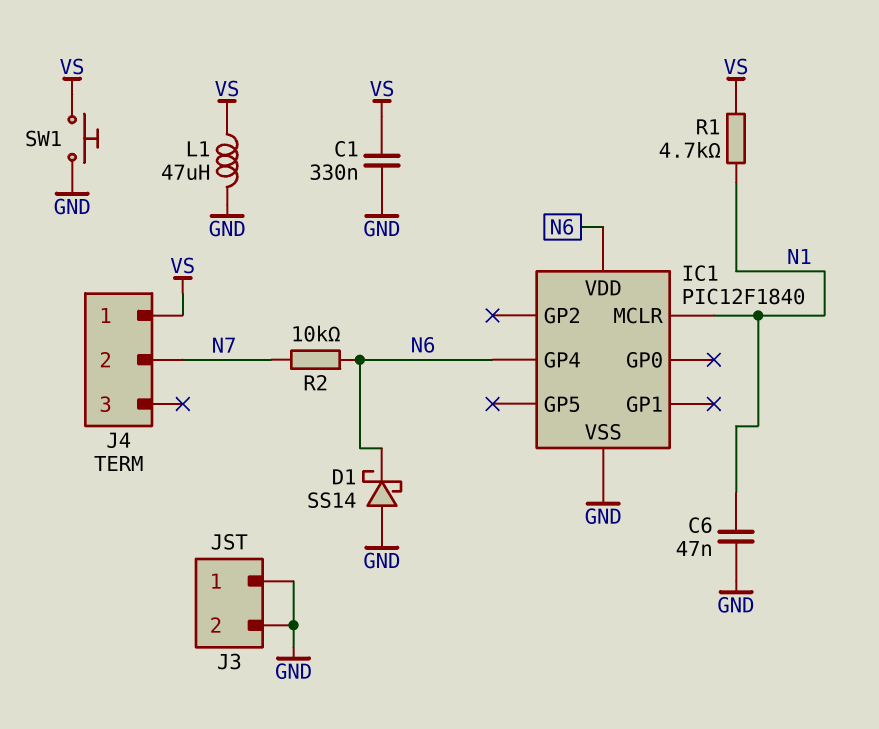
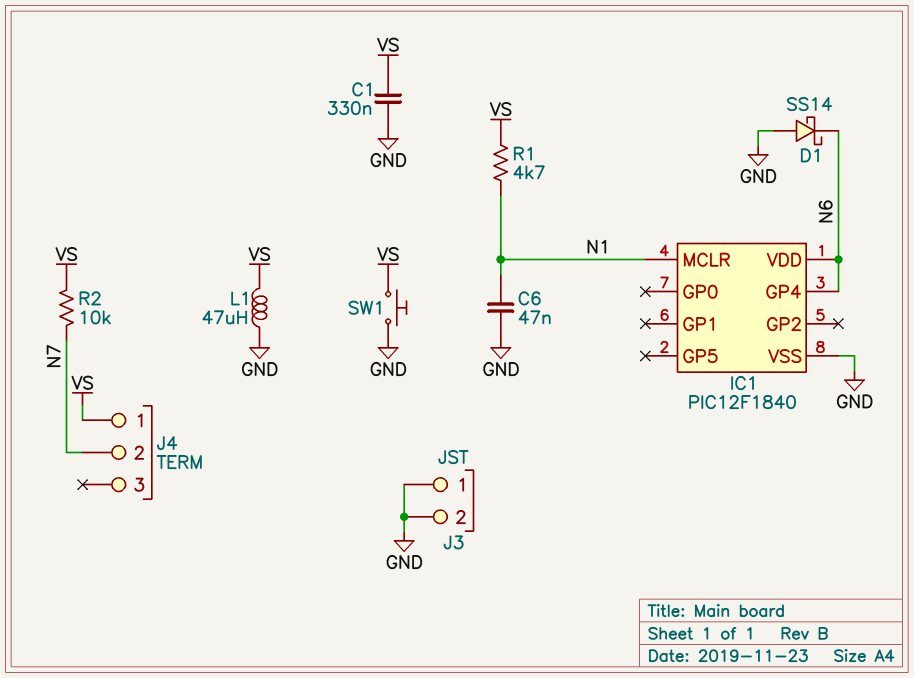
R2: 10k (N6, N7) -> 10k (N7, VS)

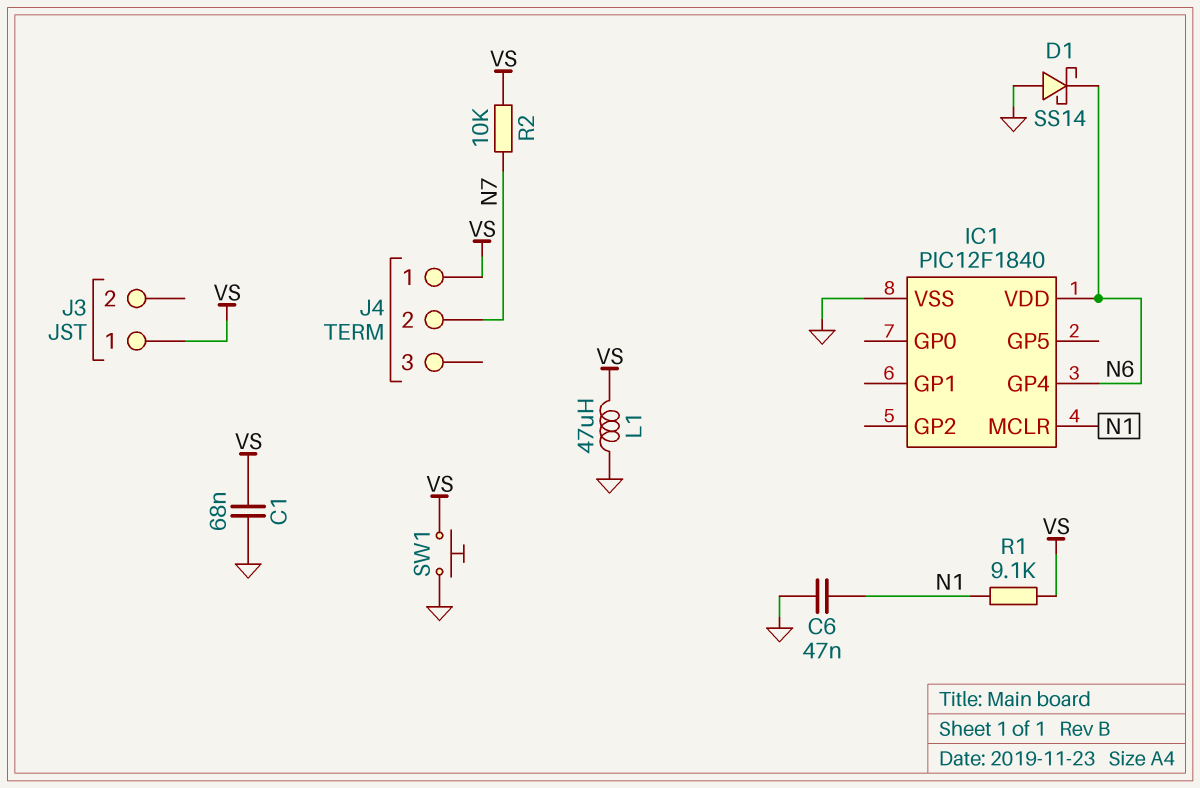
C1: 330nF (GND, VS) -> 68nF (GND, VS)
J3 pin 1: GND -> VS
J3 pin 2: GND -> none
R1: 4.7k (N1, VS) -> 9.1k (N1, VS)

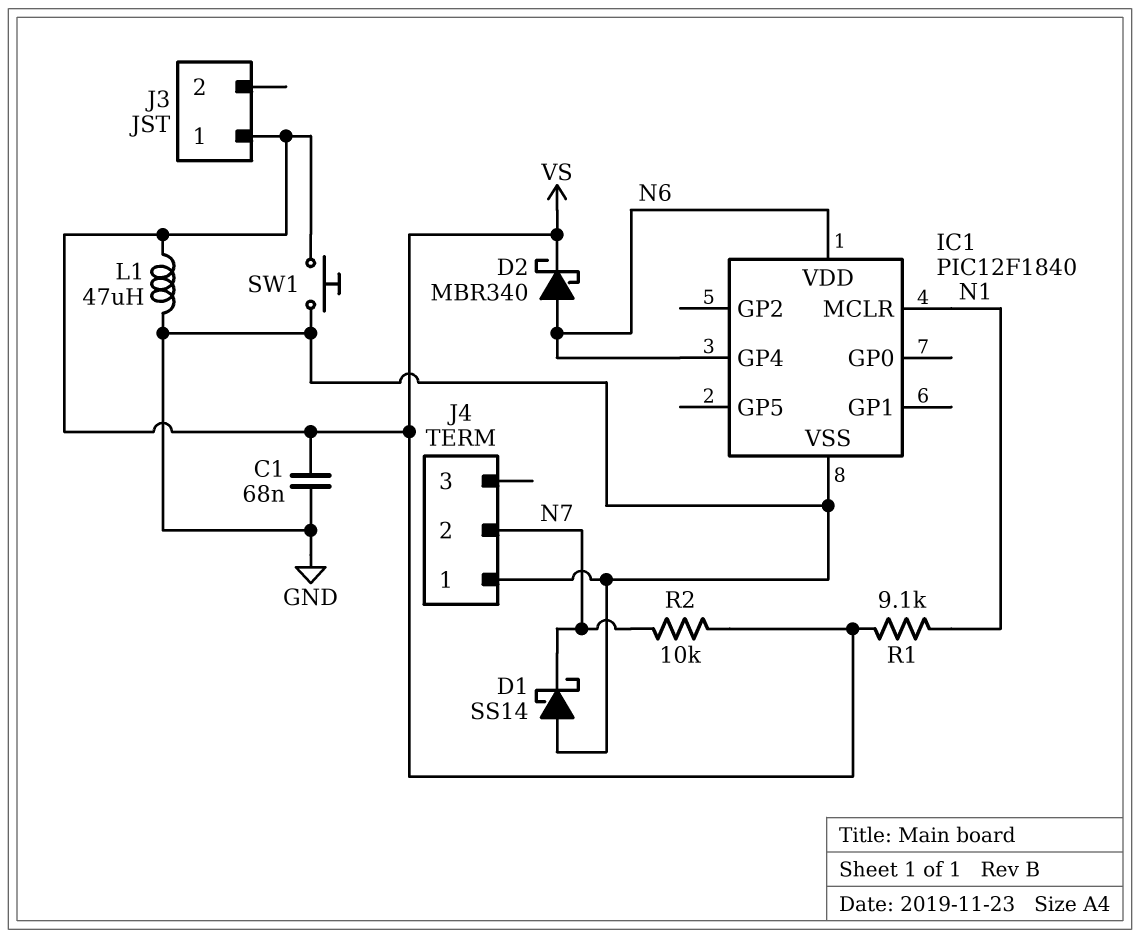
C6: 47nF (GND, N1) -> none
D1: schottky SS14 (A GND, K N6) -> schottky SS14 (A GND, K N7)
D2: none -> schottky MBR340 (A N6, K VS)
J4 pin 1: VS -> GND

